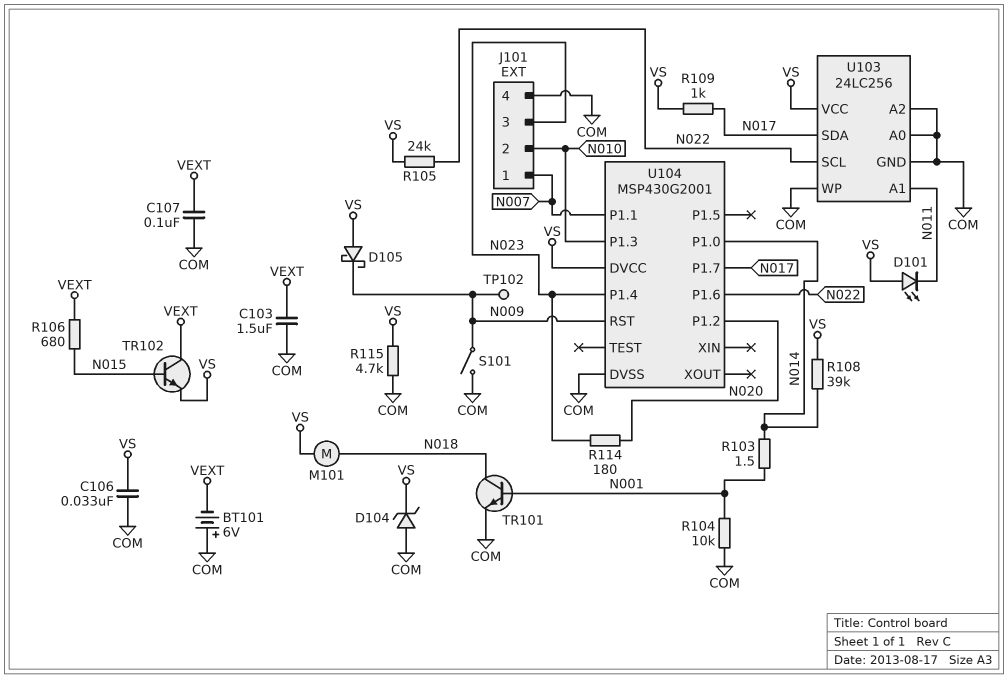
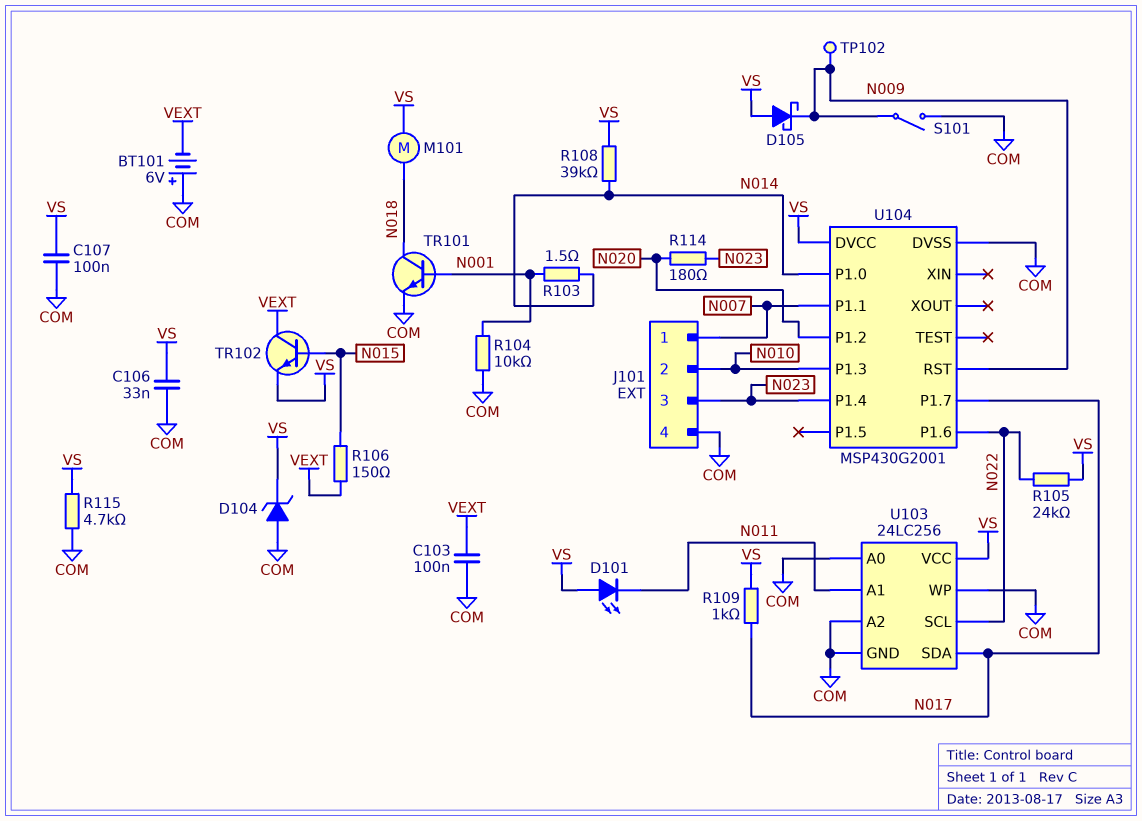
C103: 1.5uF (COM, VEXT) -> 100nF (COM, VEXT)
C107: 100nF (COM, VEXT) -> 100nF (COM, VS)
R106: 680 (N015, VEXT) -> 150 (N015, VEXT)

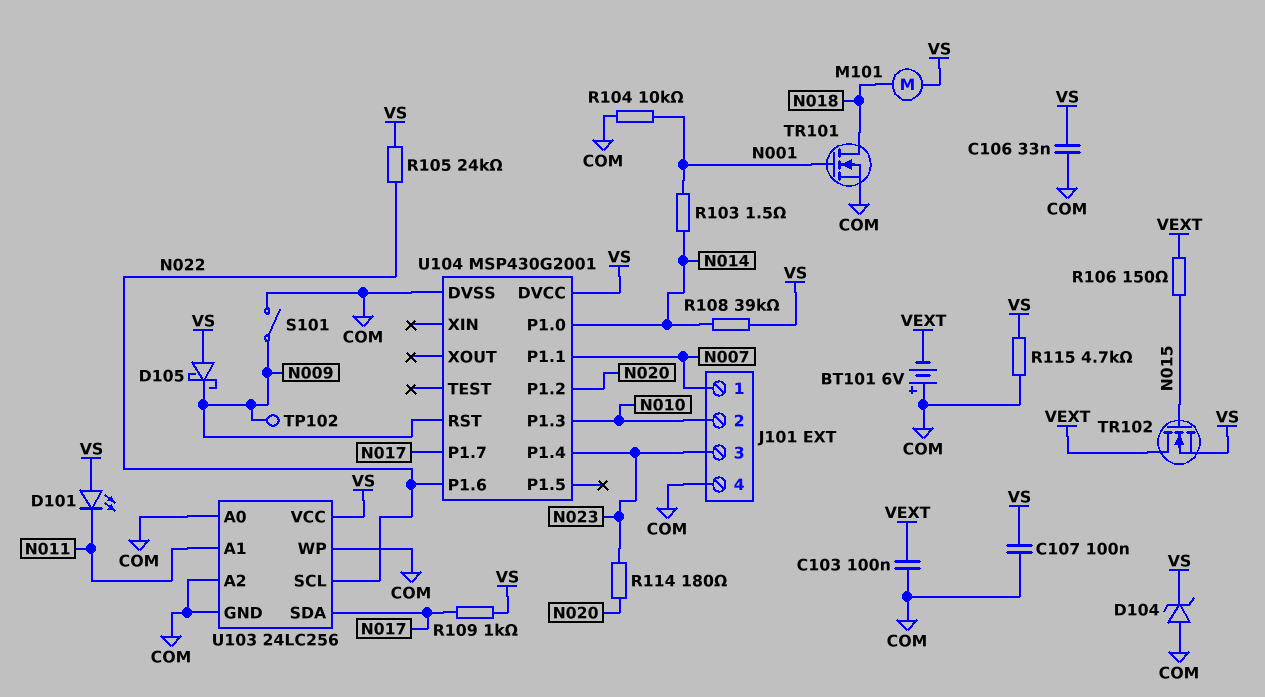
TR101: NPN (B N001, C N018, E COM) -> NMOS (G N001, D N018, S COM)
TR102: NPN (B N015, C VEXT, E VS) -> NMOS (G N015, D VEXT, S VS)

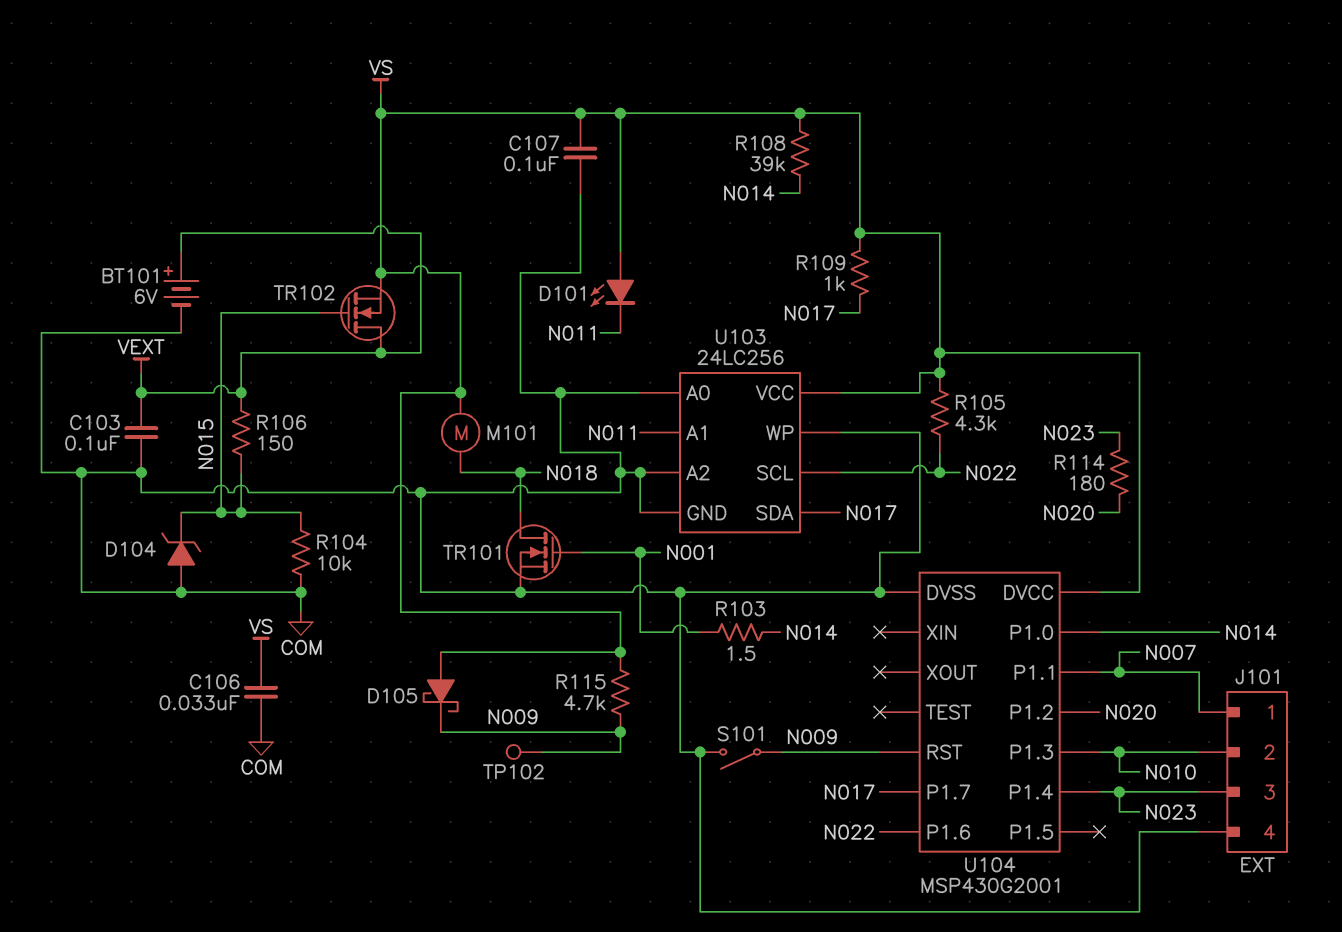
BT101: 6V (plus COM, minus VEXT) -> 6V (plus VEXT, minus COM)
D104: zener (A COM, K VS) -> zener (A COM, K N015)
R104: 10k (COM, N001) -> 10k (COM, N015)
R105: 24k (N022, VS) -> 4.3k (N022, VS)
R115: 4.7k (COM, VS) -> 4.7k (N009, VS)

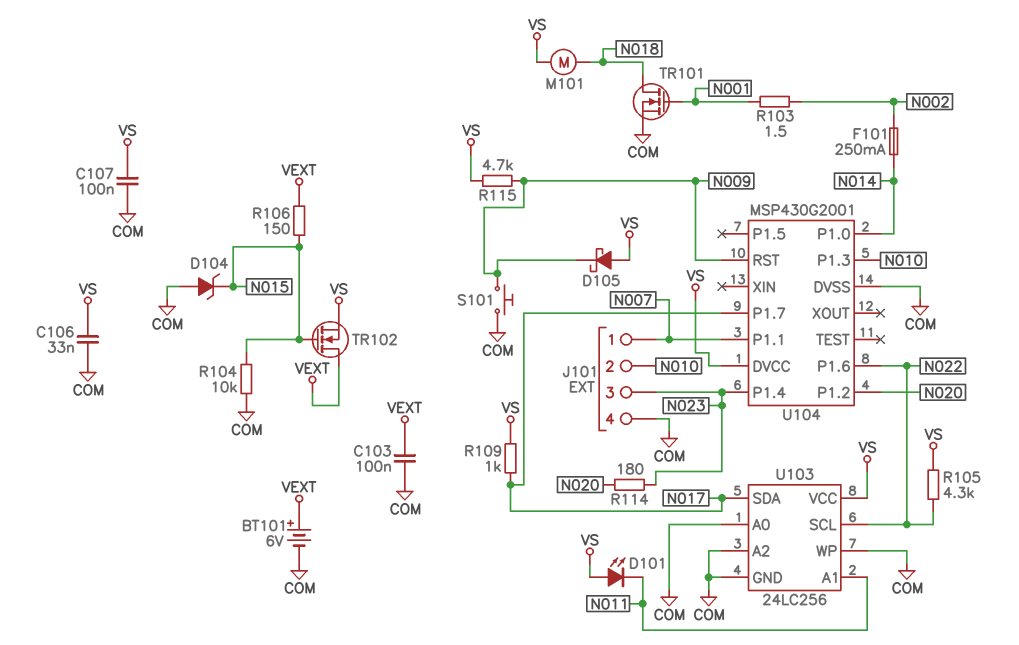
F101: none -> 250mA (N002, N014)
R103: 1.5 (N001, N014) -> 1.5 (N001, N002)
R108: 39k (N014, VS) -> none
S101: switch (COM, N009) -> button (COM, N009)
TP102: test point (N009) -> none

